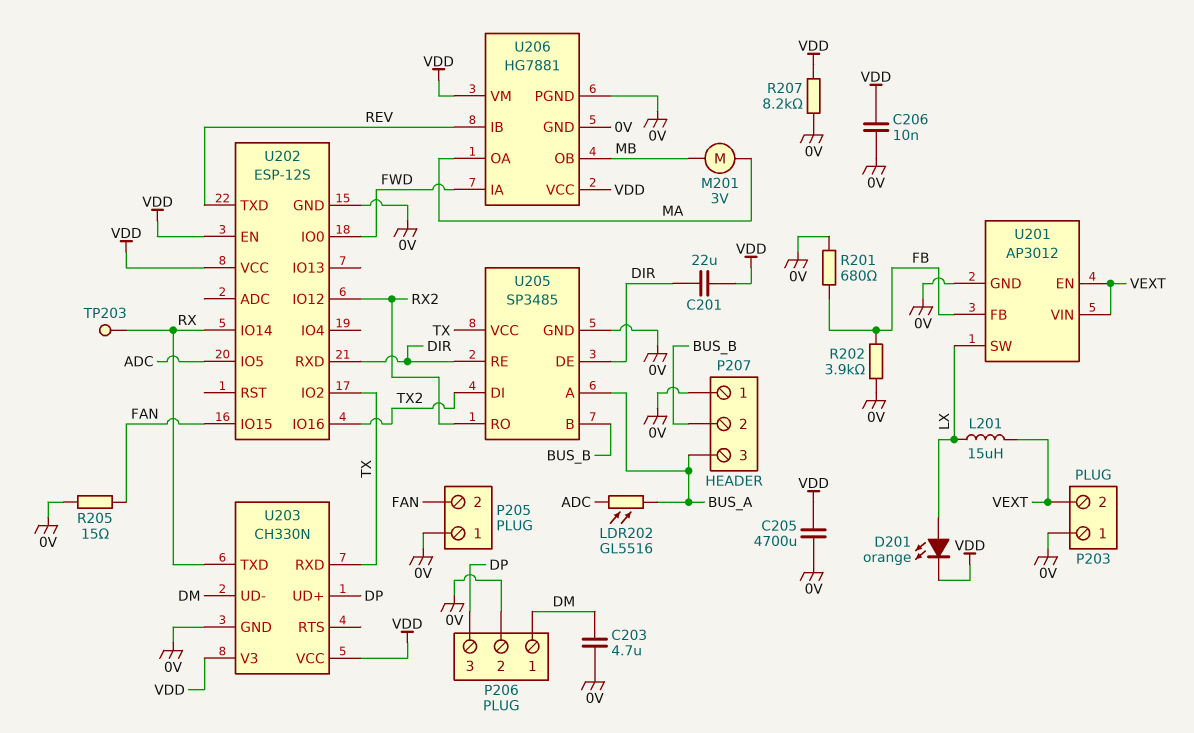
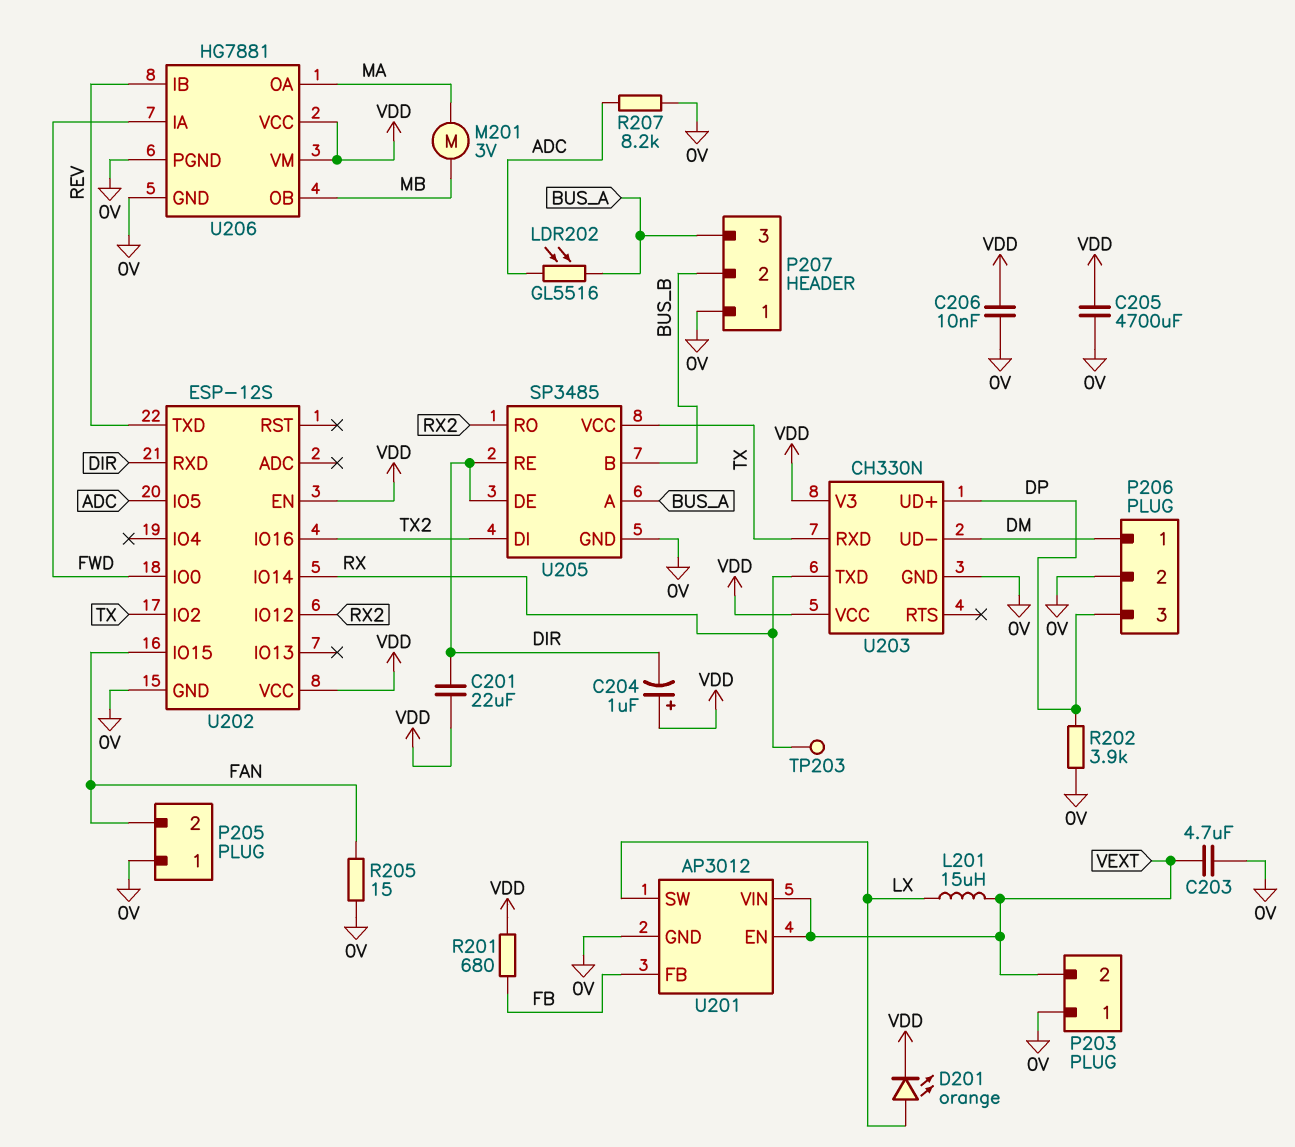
C203: 4.7uF (0V, DM) -> 4.7uF (0V, VEXT)
C204: none -> 1uF (plus VDD, minus DIR)
R201: 680 (0V, FB) -> 680 (FB, VDD)
R202: 3.9k (0V, FB) -> 3.9k (0V, DP)
R207: 8.2k (0V, VDD) -> 8.2k (0V, ADC)

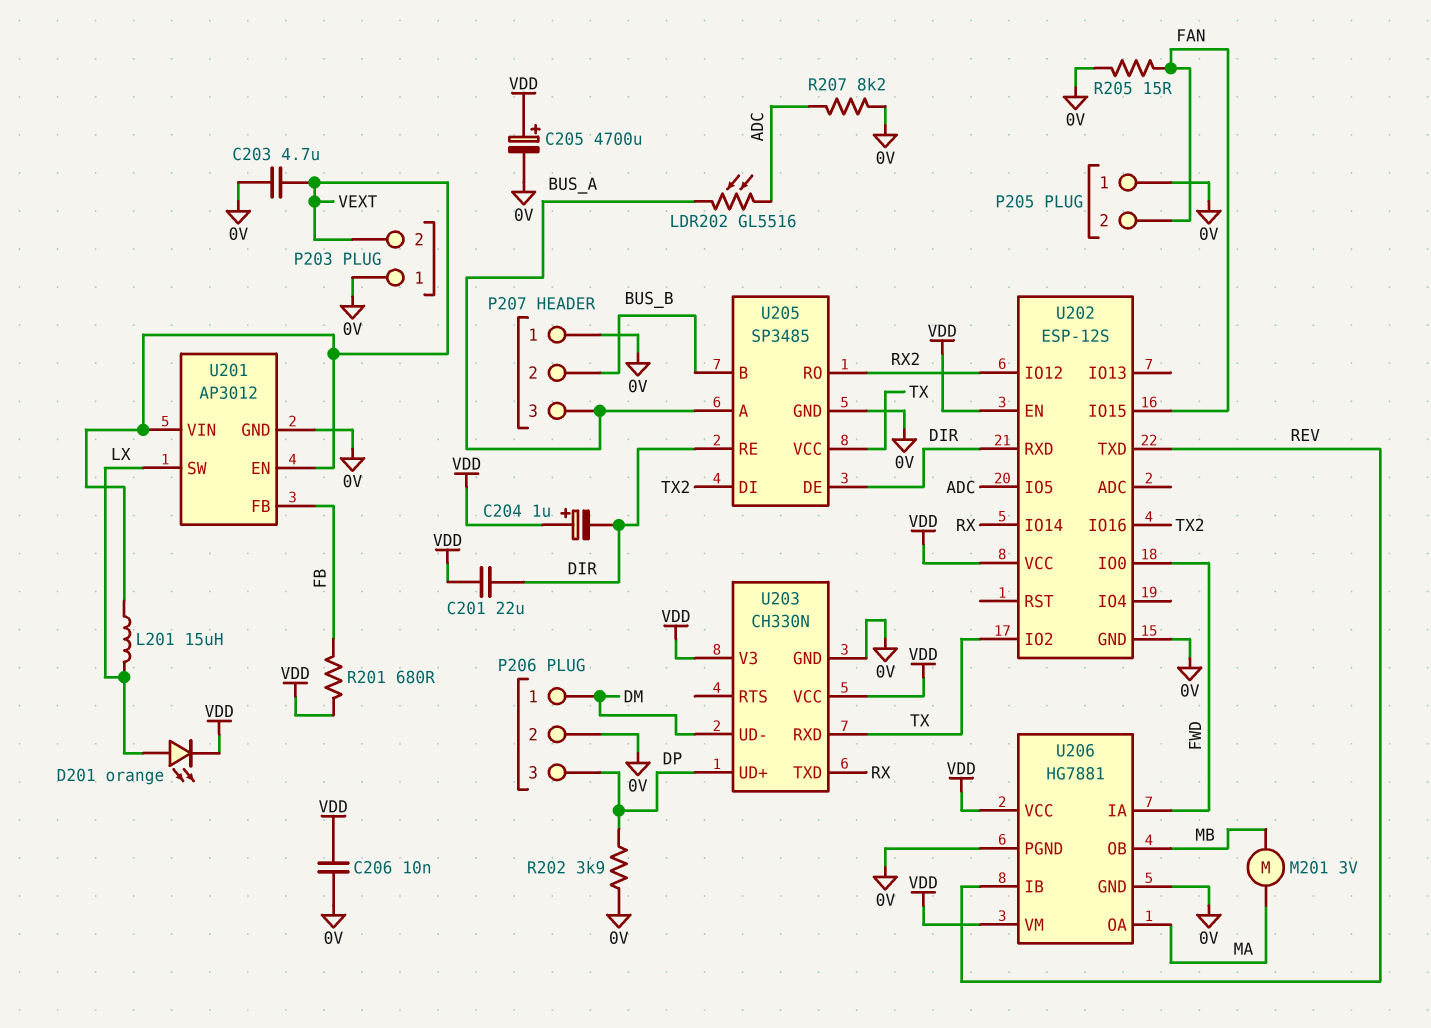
C205: 4700uF (0V, VDD) -> 4700uF (plus VDD, minus 0V)
TP203: test point (RX) -> none

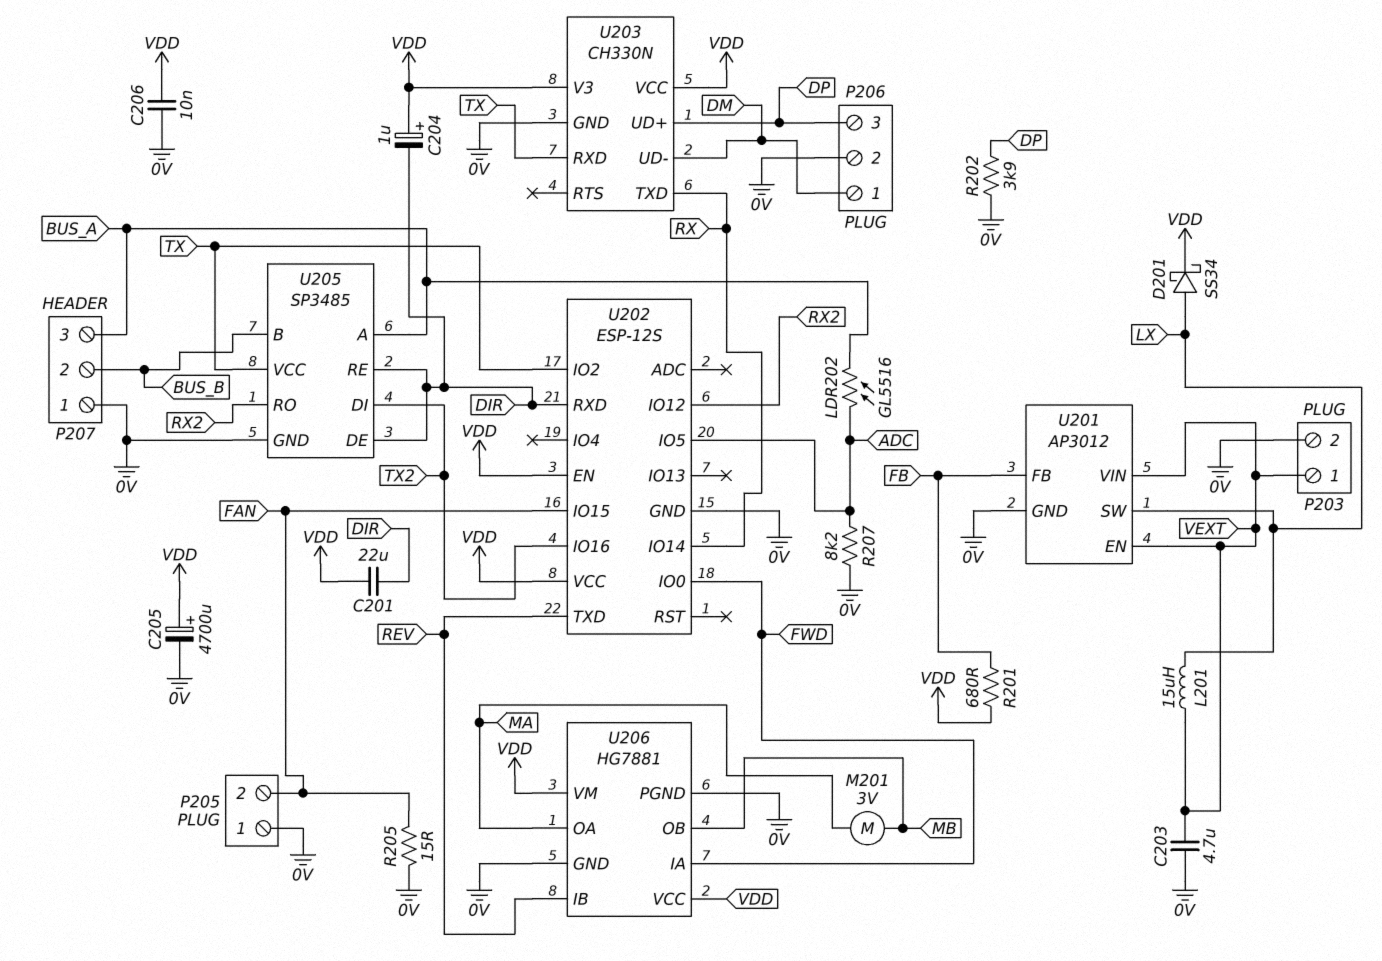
D201: LED orange (A LX, K VDD) -> schottky SS34 (A LX, K VDD)
P203 pin 1: 0V -> VEXT
P203 pin 2: VEXT -> 0V

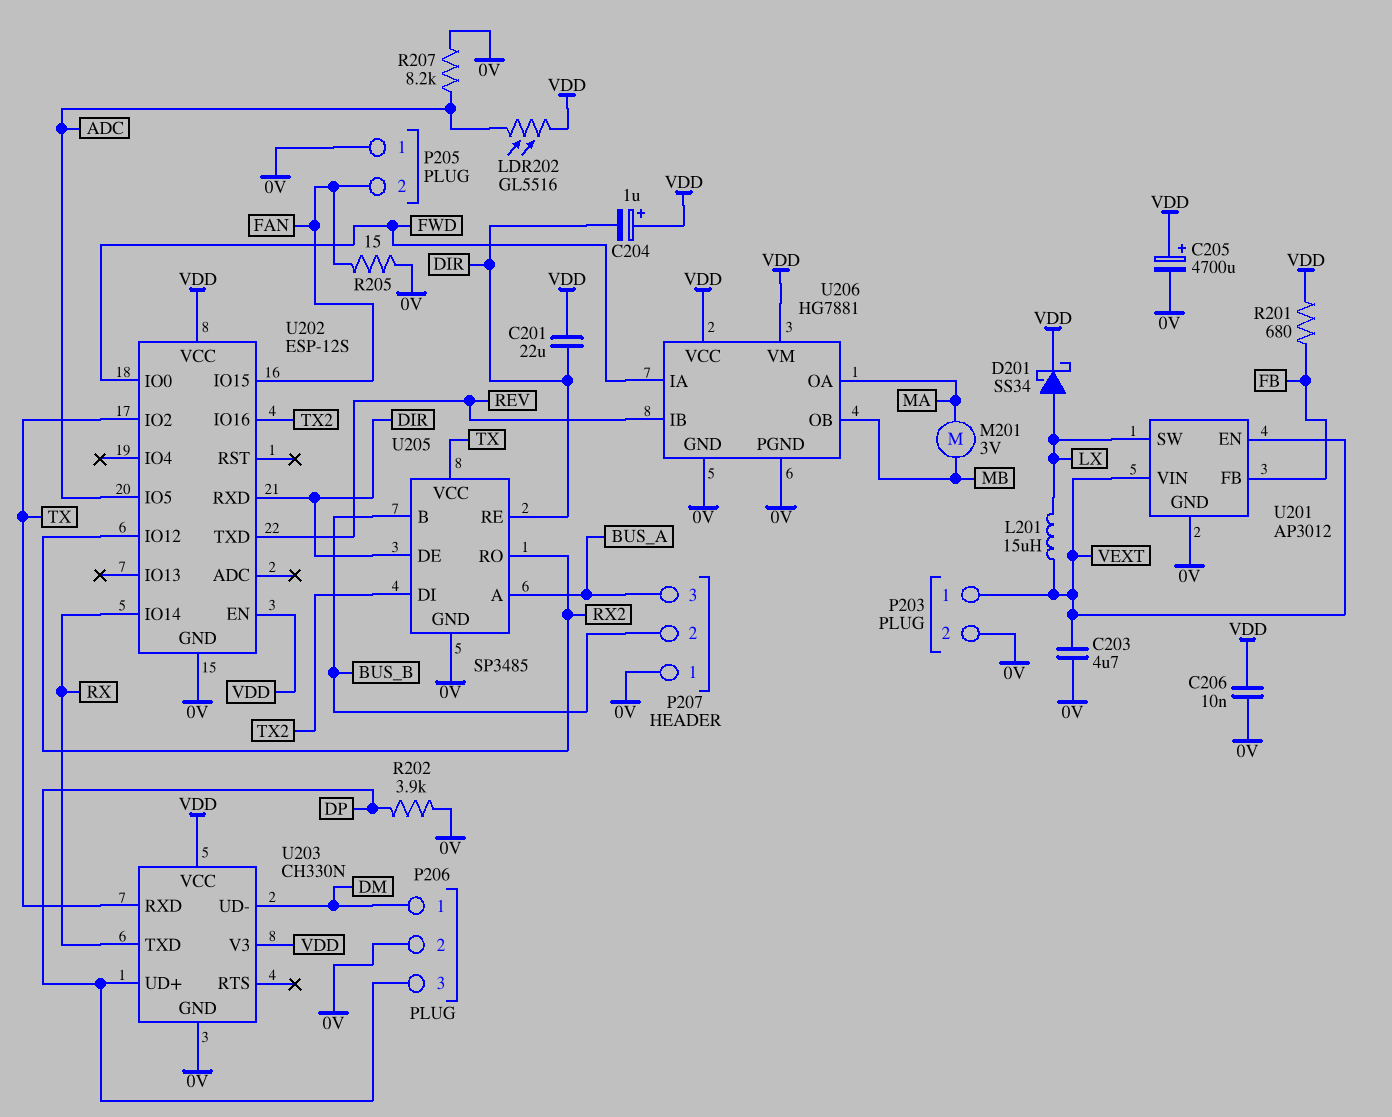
LDR202: GL5516 (ADC, BUS_A) -> GL5516 (ADC, VDD)

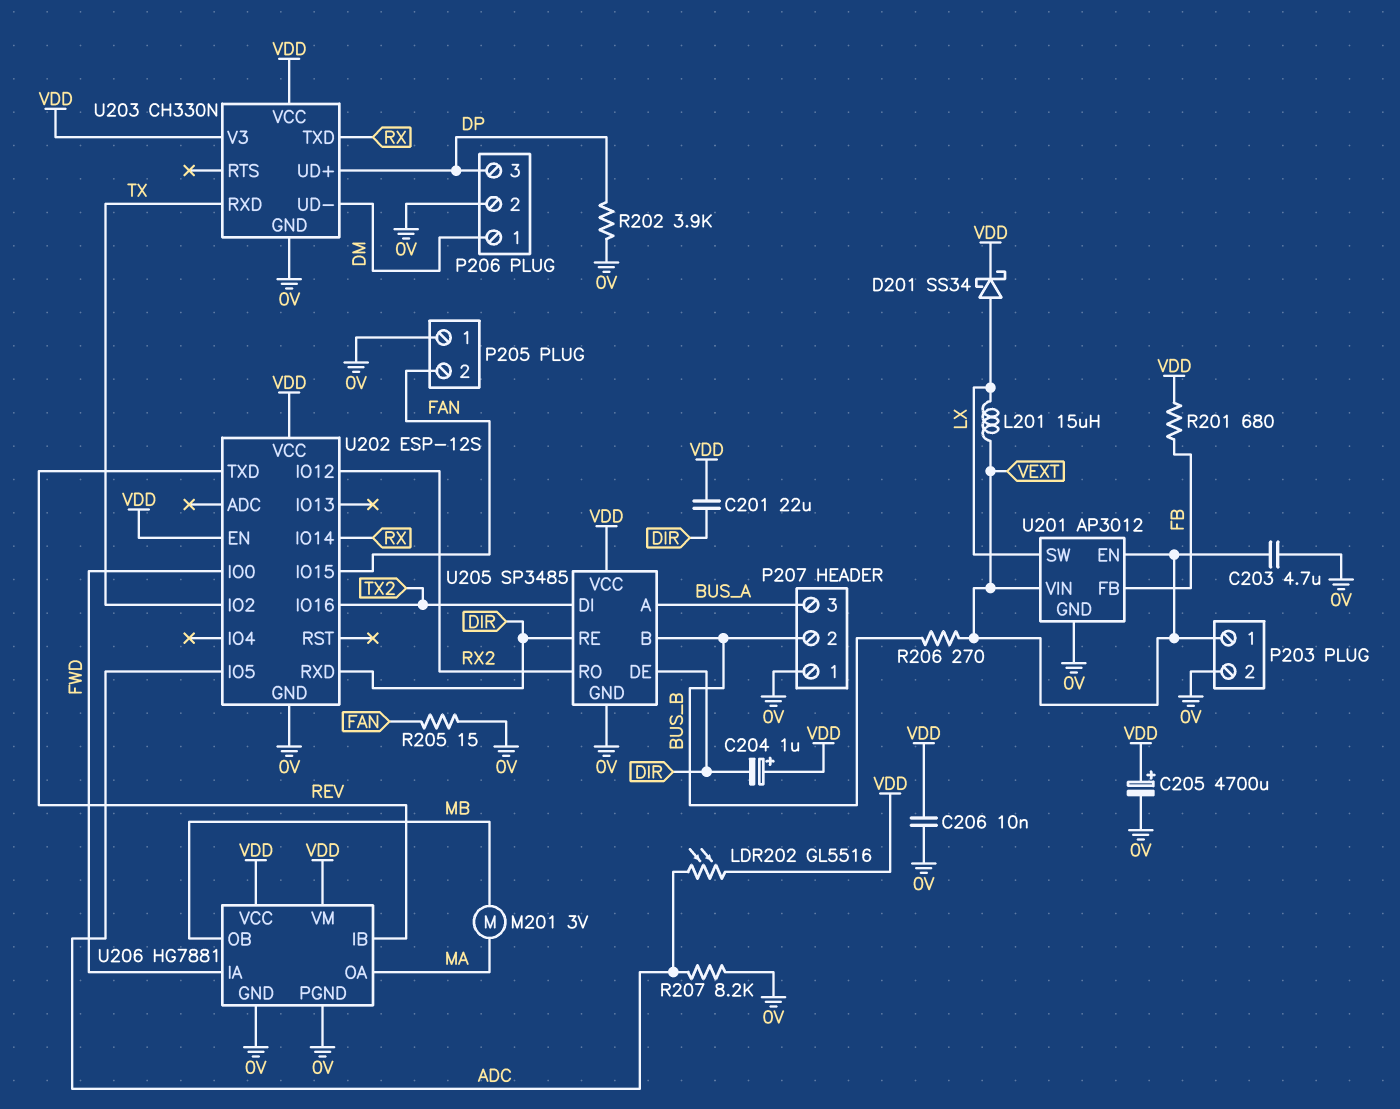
R206: none -> 270 (BUS_B, VEXT)
U205 pin VCC: TX -> VDD

